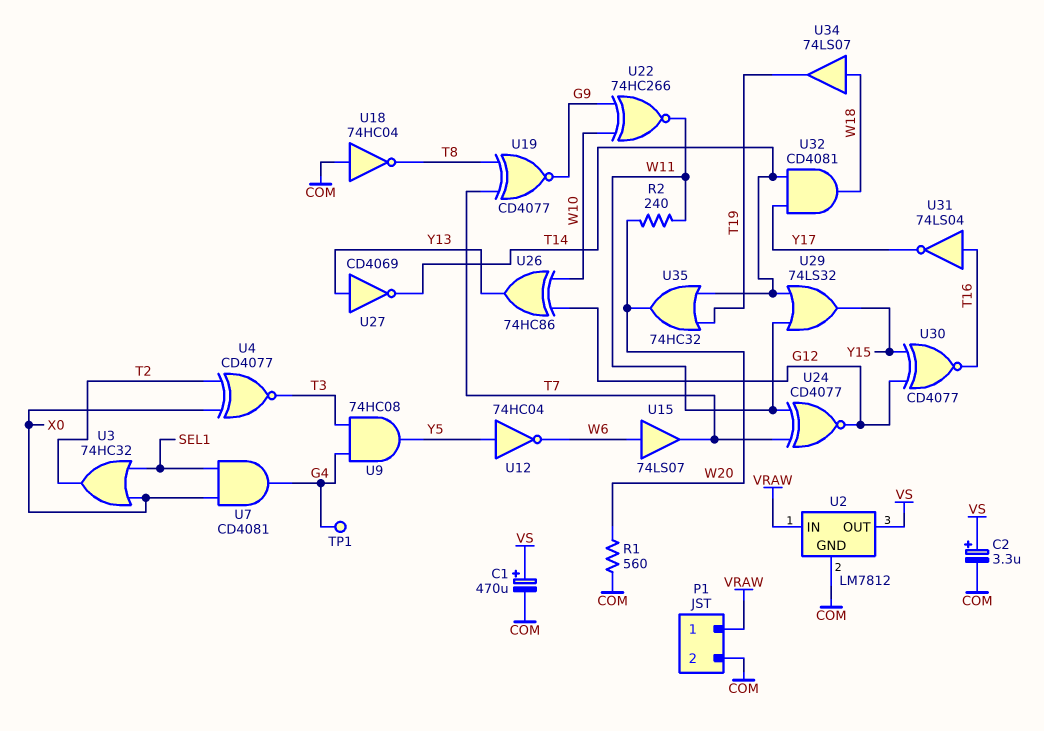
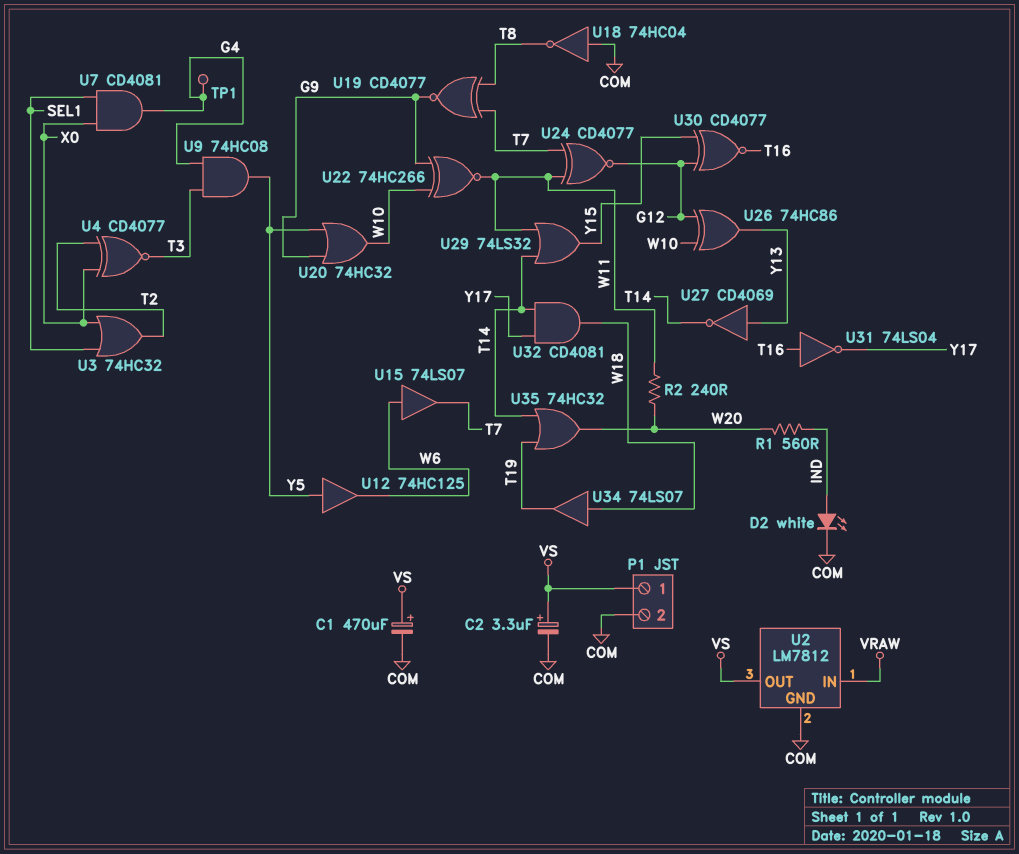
D2: none -> LED white (A IND, K COM)
P1 pin 1: VRAW -> VS
R1: 560 (COM, W20) -> 560 (IND, W20)
U12: NOT 74HC04 (in Y5, out W6) -> buffer 74HC125 (in Y5, out W6)
U20: none -> OR 74HC32 (in G9, in Y5, out W10)

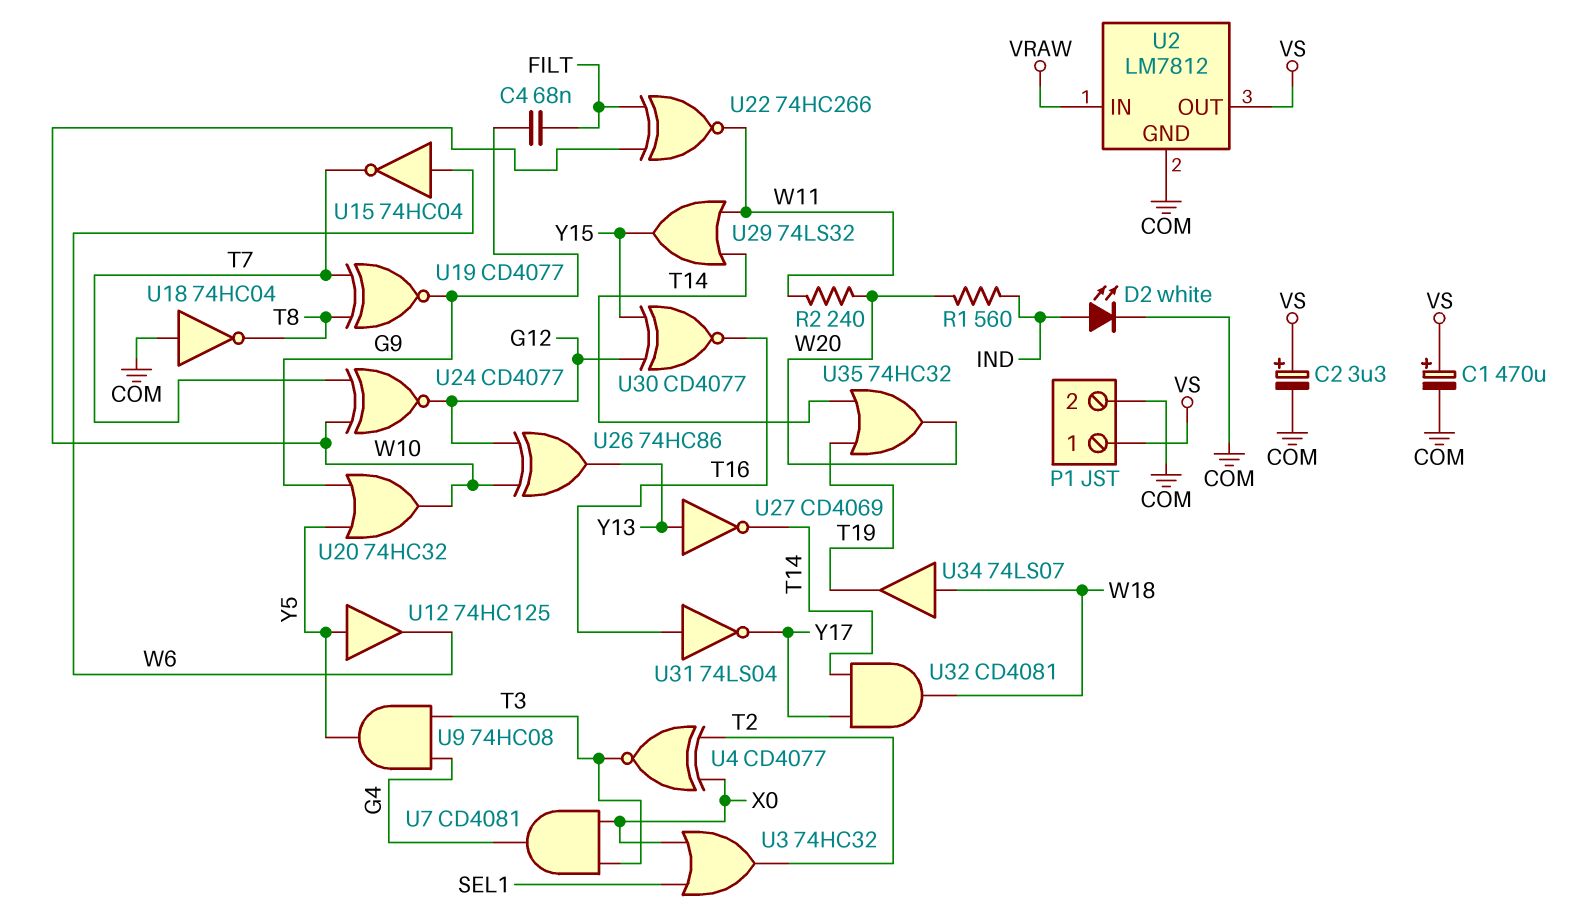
C4: none -> 68nF (FILT, G9)
TP1: test point (G4) -> none
U7: AND CD4081 (in SEL1, in X0, out G4) -> AND CD4081 (in T3, in X0, out G4)
U15: buffer 74LS07 (in W6, out T7) -> NOT 74HC04 (in W6, out T7)
U22: XNOR 74HC266 (in G9, in W10, out W11) -> XNOR 74HC266 (in FILT, in W10, out W11)
U24: XNOR CD4077 (in T7, in W11, out G12) -> XNOR CD4077 (in T7, in W10, out G12)

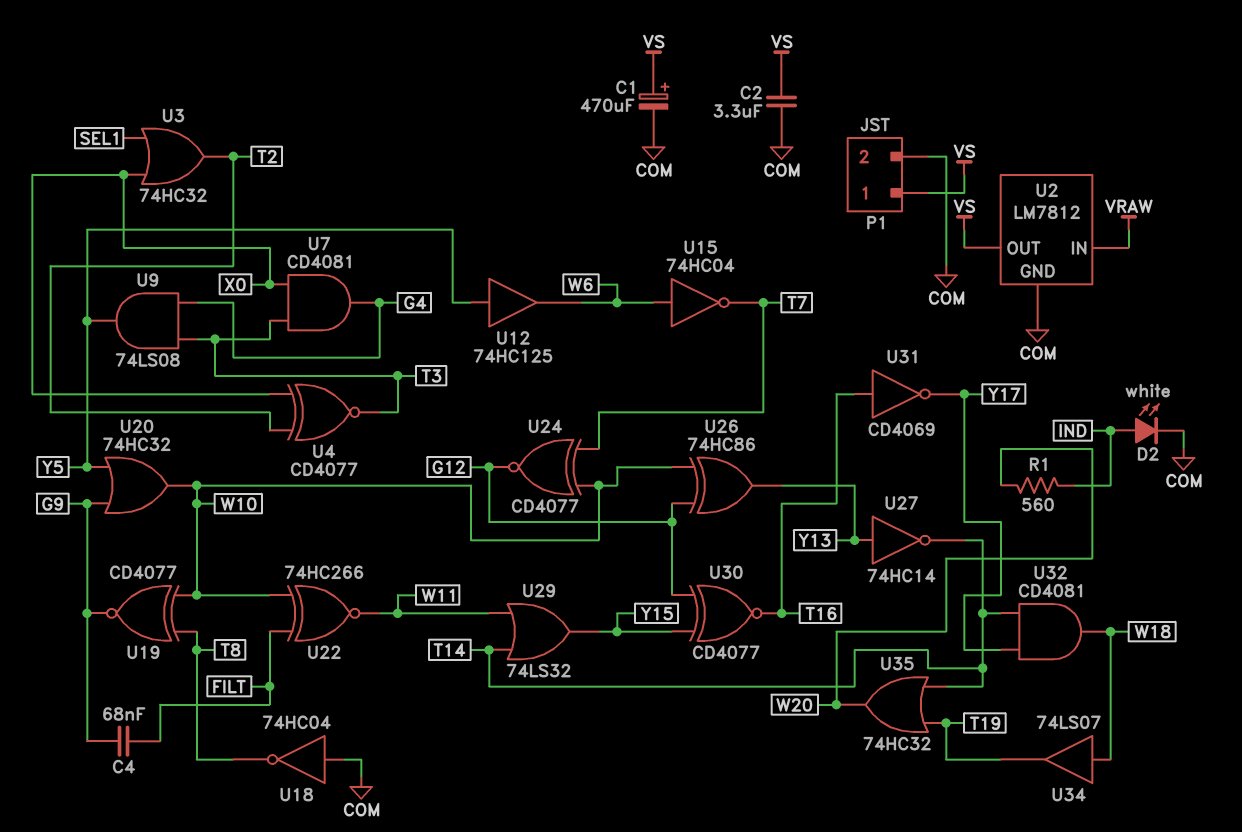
C2: 3.3uF (plus VS, minus COM) -> 3.3uF (COM, VS)
R2: 240 (W11, W20) -> none
U9: AND 74HC08 (in G4, in T3, out Y5) -> AND 74LS08 (in G4, in T3, out Y5)
U19: XNOR CD4077 (in T7, in T8, out G9) -> XNOR CD4077 (in T8, in W10, out G9)
U27: NOT CD4069 (in Y13, out T14) -> NOT 74HC14 (in Y13, out T14)
U31: NOT 74LS04 (in T16, out Y17) -> NOT CD4069 (in T16, out Y17)

